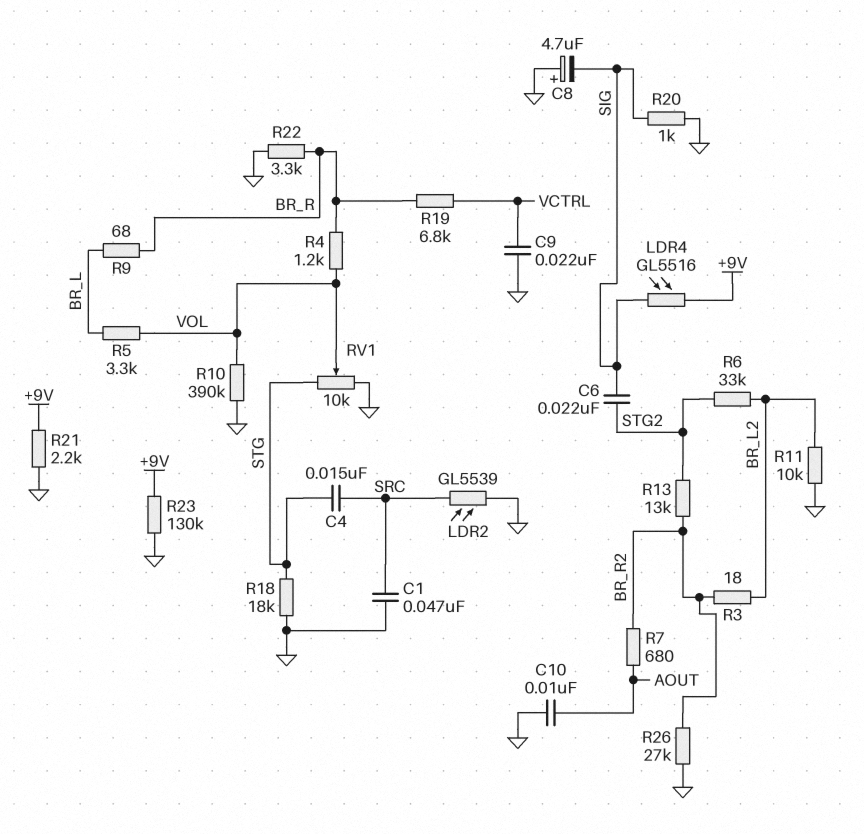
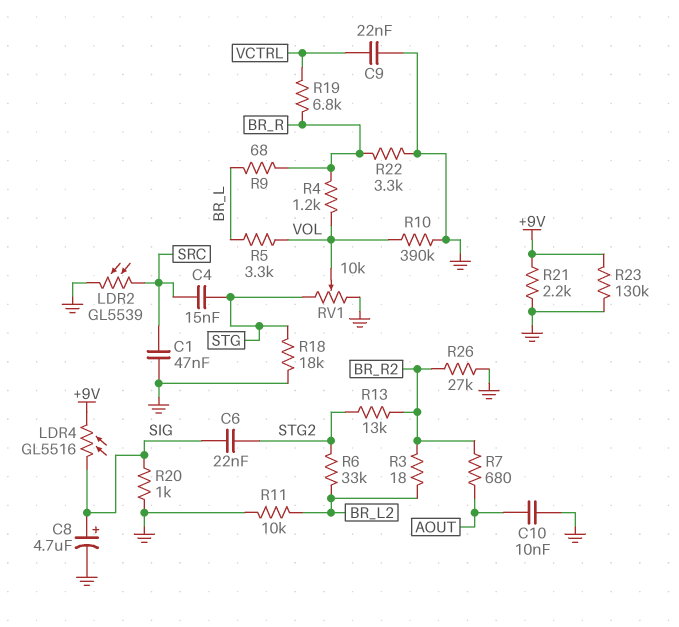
C8: 4.7uF (plus GND, minus SIG) -> 4.7uF (plus SIG, minus GND)

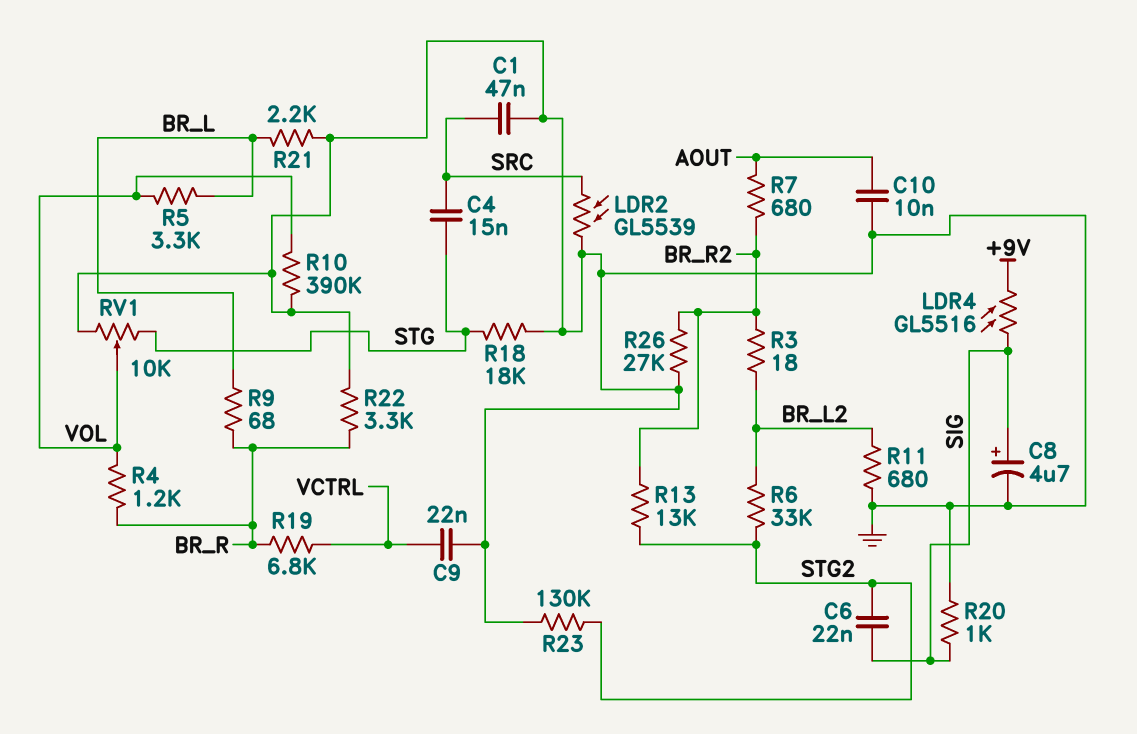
R11: 10k (BR_L2, GND) -> 680 (BR_L2, GND)
R21: 2.2k (+9V, GND) -> 2.2k (BR_L, GND)
R23: 130k (+9V, GND) -> 130k (GND, STG2)

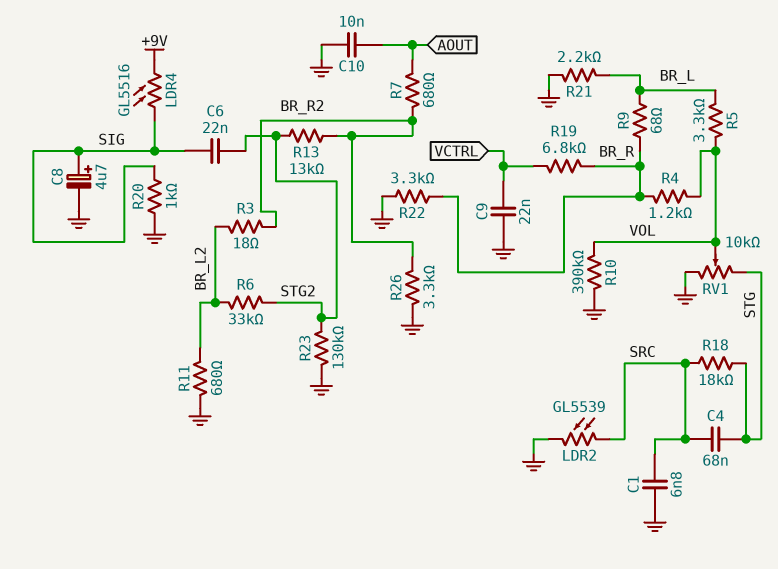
C1: 47nF (GND, SRC) -> 6.8nF (GND, SRC)
C4: 15nF (SRC, STG) -> 68nF (SRC, STG)
R18: 18k (GND, STG) -> 18k (SRC, STG)
R26: 27k (BR_R2, GND) -> 3.3k (BR_R2, GND)

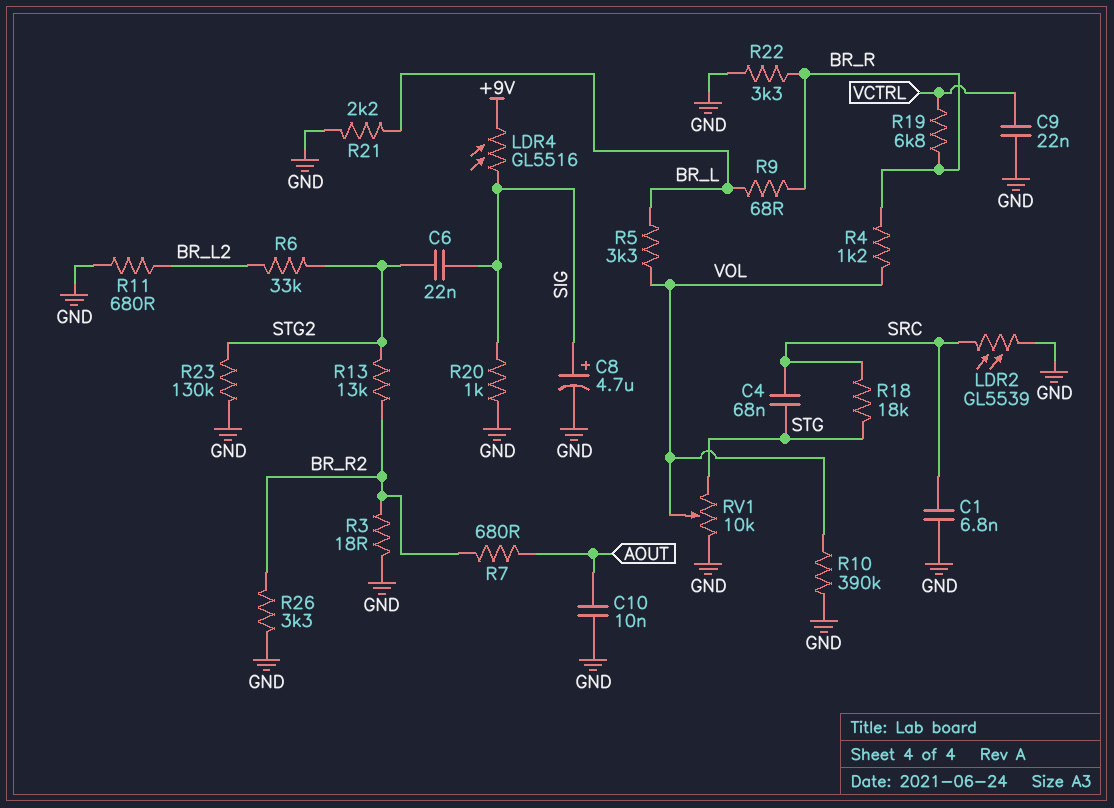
R3: 18 (BR_L2, BR_R2) -> 18 (BR_R2, GND)

